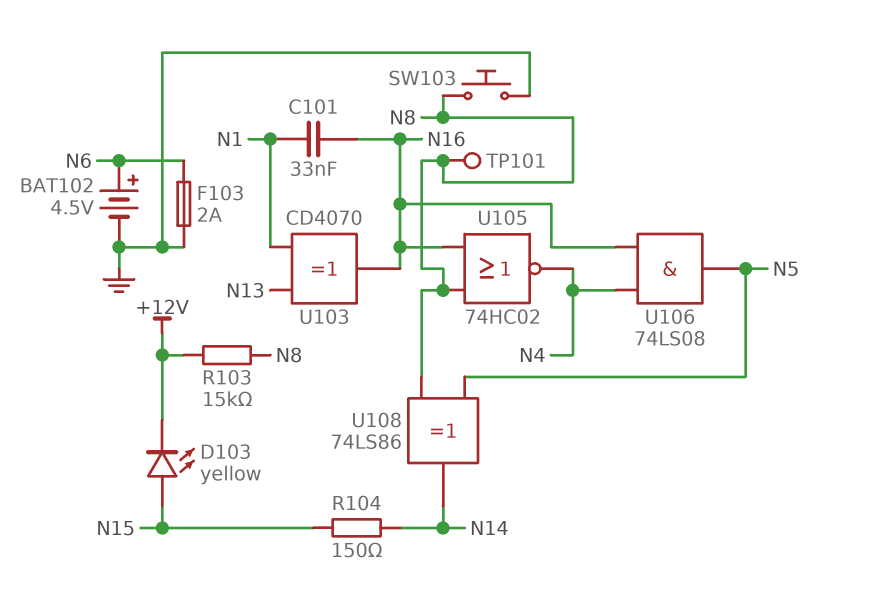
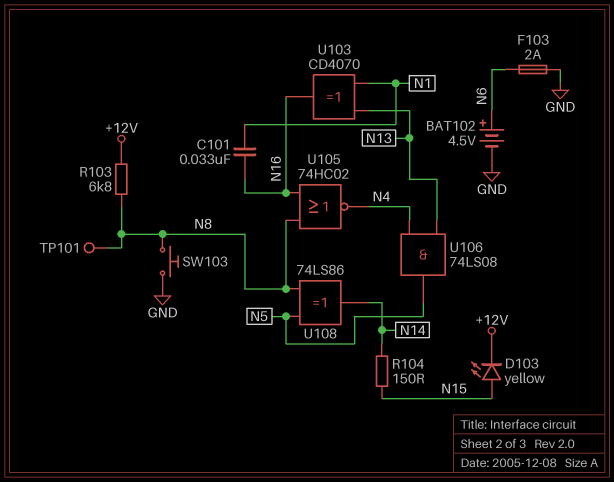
R103: 15k (+12V, N8) -> 6.8k (+12V, N8)
U106: AND 74LS08 (in N4, in N16, out N5) -> AND 74LS08 (in N4, in N13, out N5)

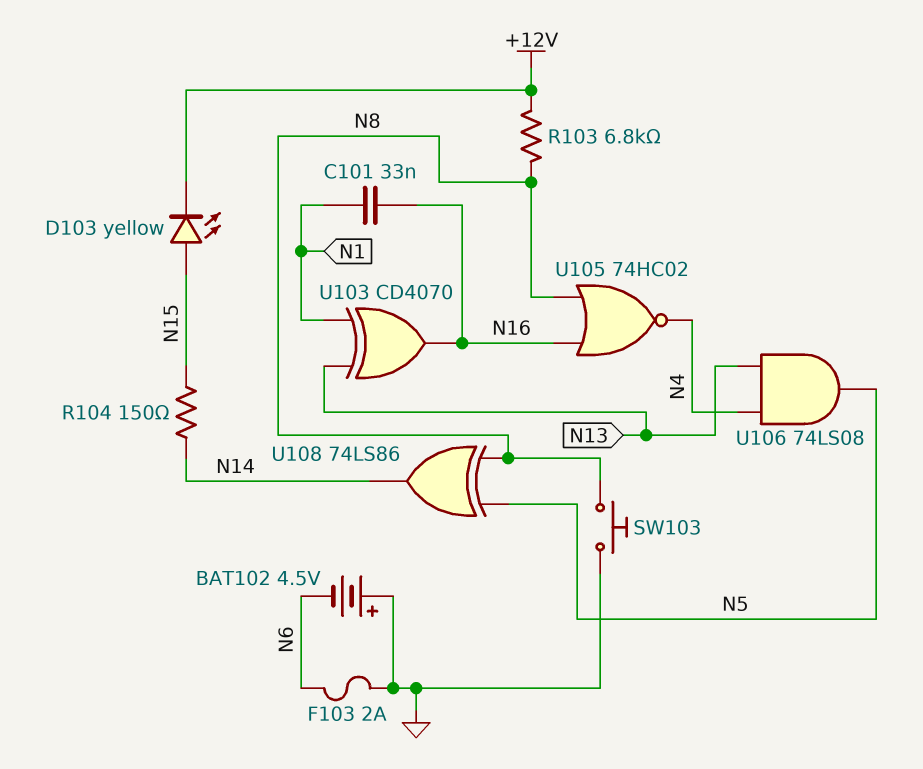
BAT102: 4.5V (plus N6, minus GND) -> 4.5V (plus GND, minus N6)
TP101: test point (N8) -> none

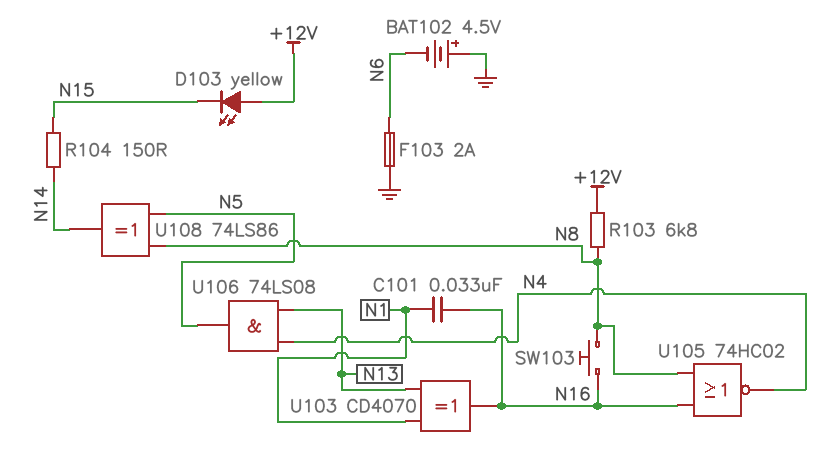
D103: LED yellow (A N15, K +12V) -> LED yellow (A +12V, K N15)
SW103: button (GND, N8) -> button (N8, N16)

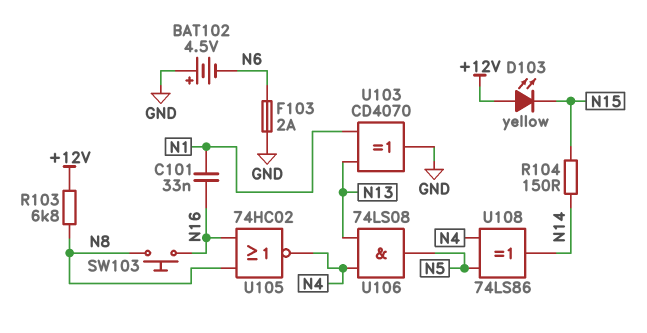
U103: XOR CD4070 (in N1, in N13, out N16) -> XOR CD4070 (in N1, in N13, out GND)
U108: XOR 74LS86 (in N5, in N8, out N14) -> XOR 74LS86 (in N4, in N5, out N14)

